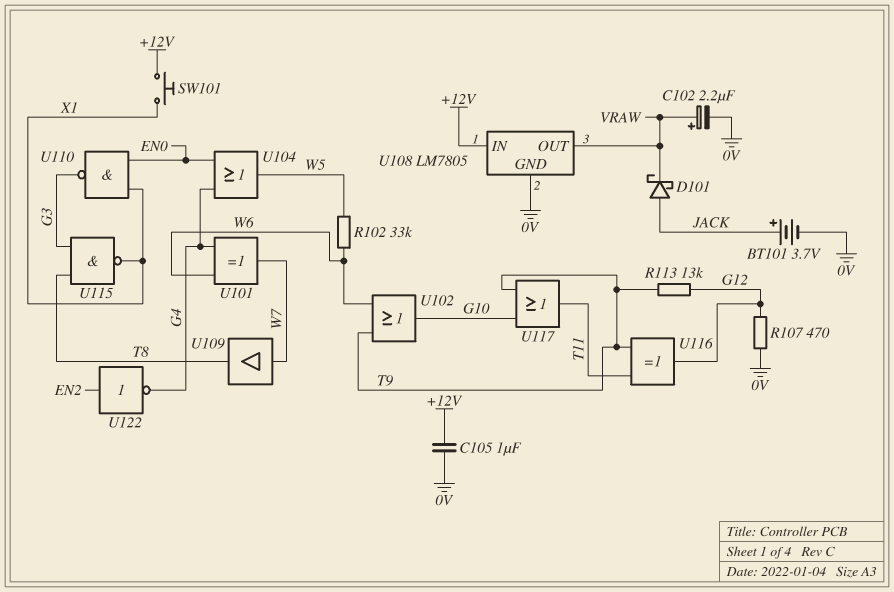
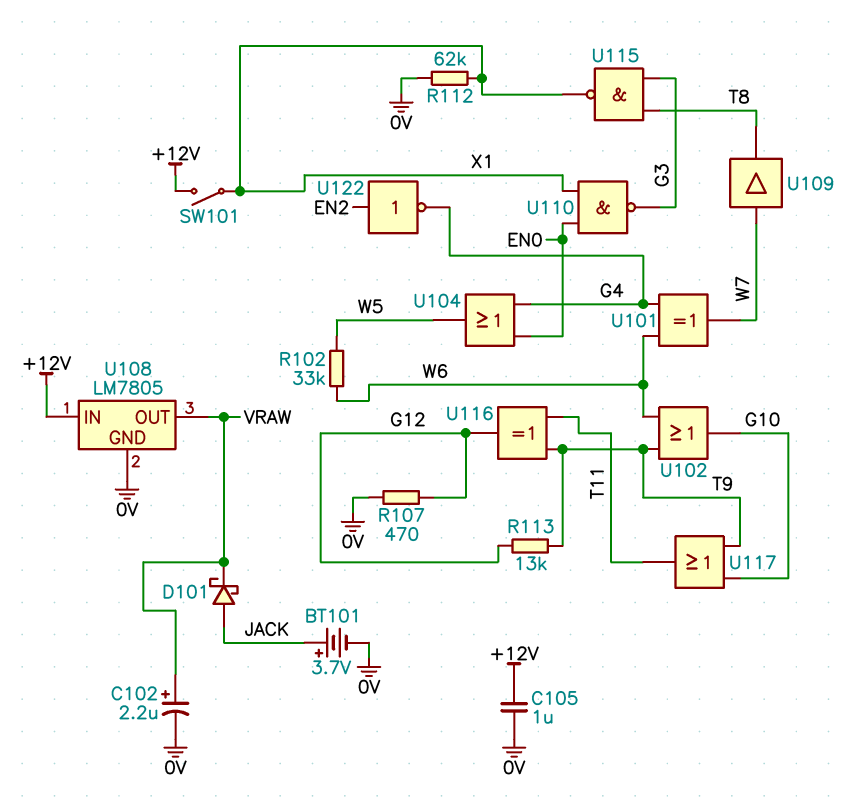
R112: none -> 62k (0V, X1)
SW101: button (+12V, X1) -> switch (+12V, X1)

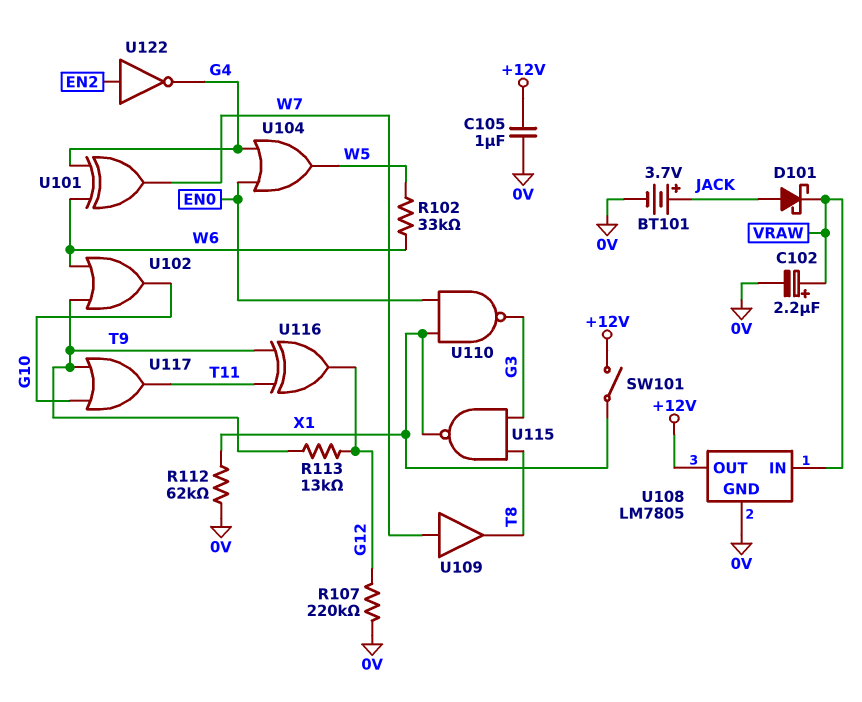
R107: 470 (0V, G12) -> 220k (0V, G12)
U108 pin IN: +12V -> VRAW
U108 pin OUT: VRAW -> +12V

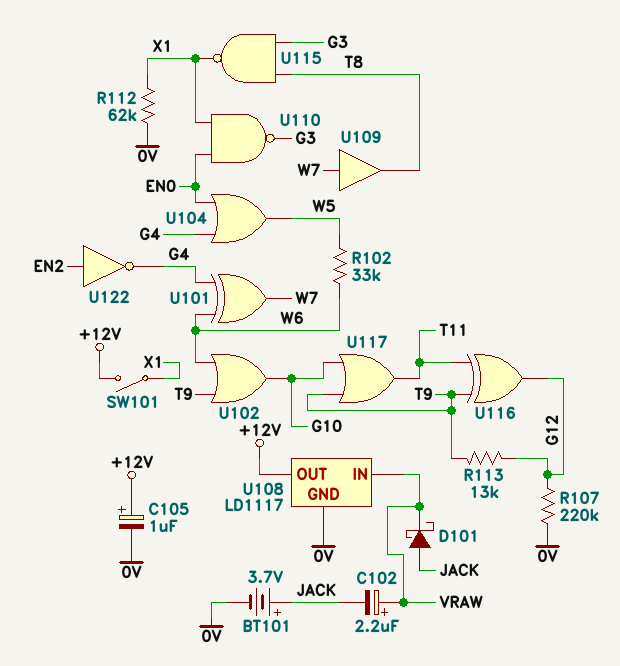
C102: 2.2uF (plus VRAW, minus 0V) -> 2.2uF (plus VRAW, minus JACK)
C105: 1uF (+12V, 0V) -> 1uF (plus +12V, minus 0V)
U108: LM7805 -> LD1117

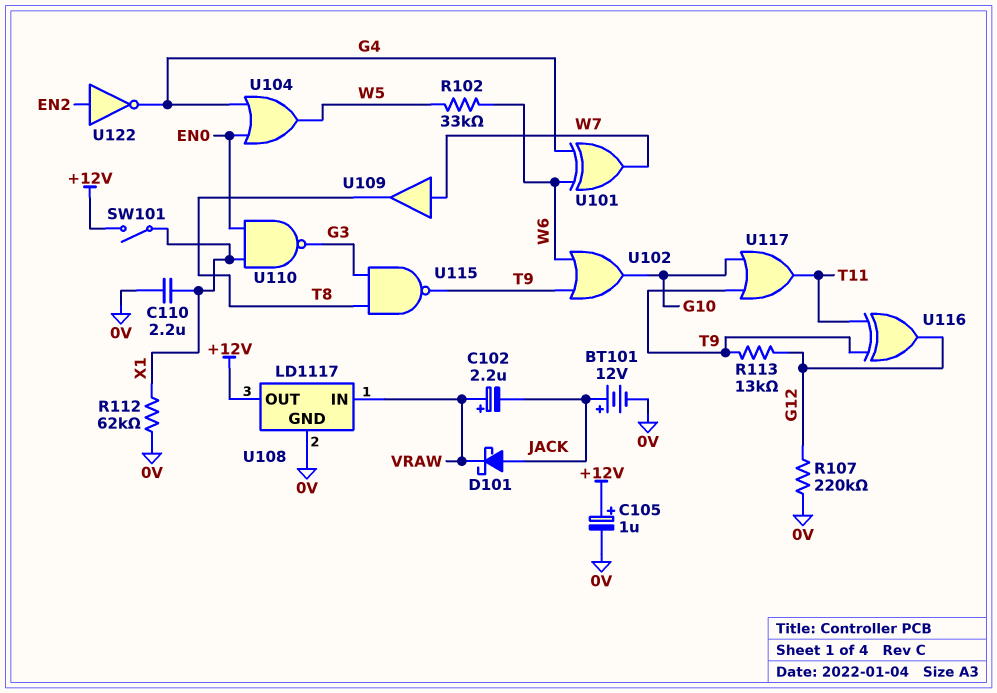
BT101: 3.7V (plus JACK, minus 0V) -> 12V (plus JACK, minus 0V)
C110: none -> 2.2uF (0V, X1)
U115: NAND (in G3, in T8, out X1) -> NAND (in G3, in T8, out T9)

